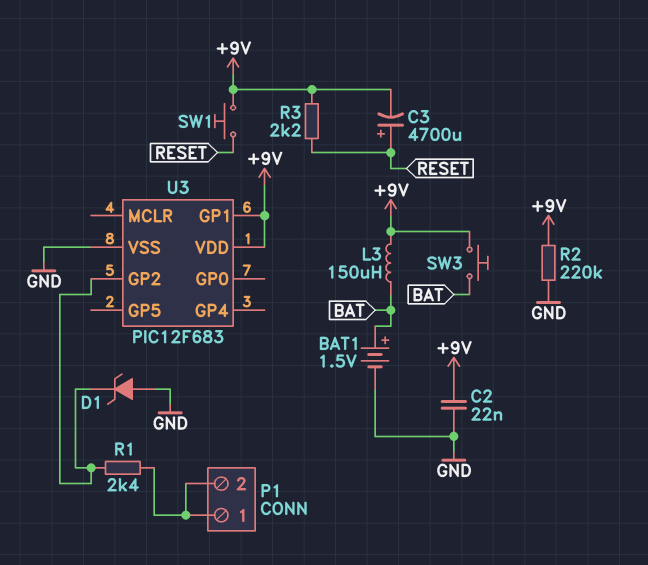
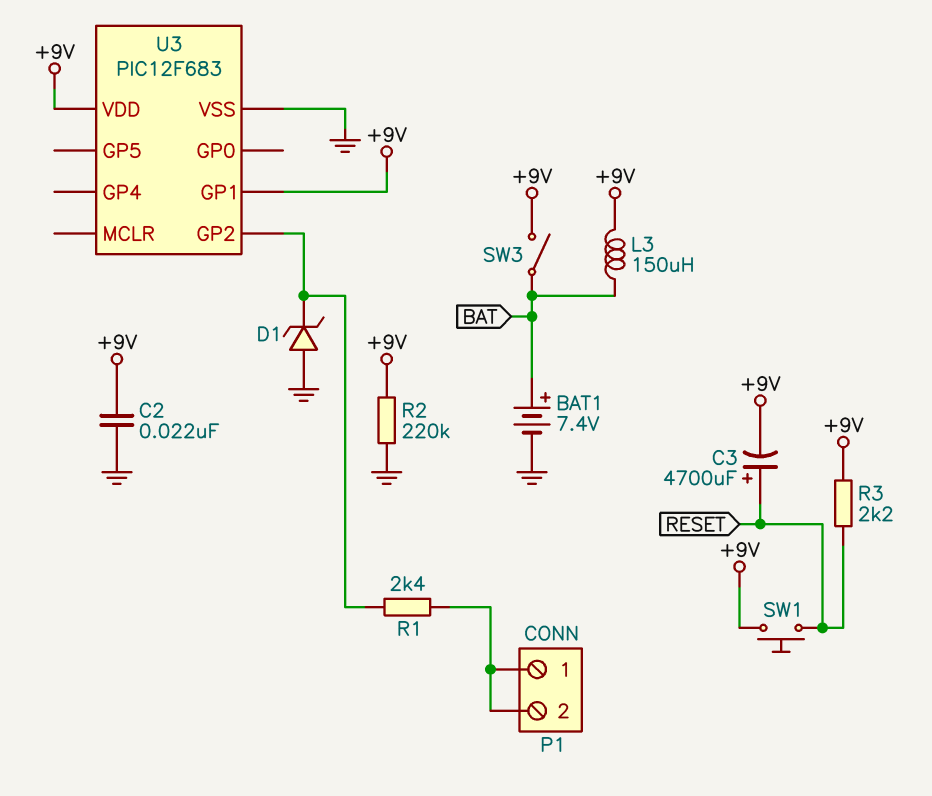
BAT1: 1.5V (plus BAT, minus GND) -> 7.4V (plus BAT, minus GND)
SW3: button (+9V, BAT) -> switch (+9V, BAT)

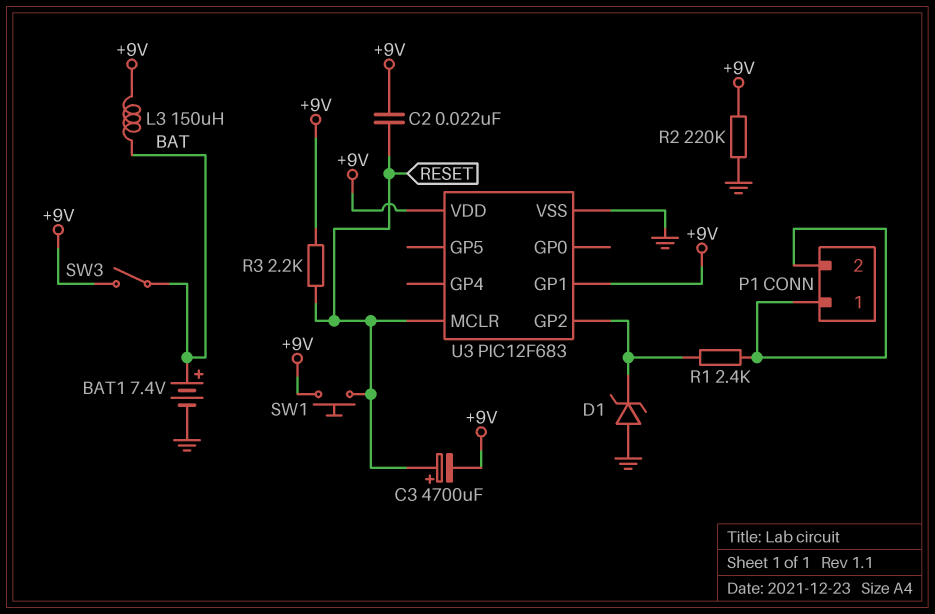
C2: 22nF (+9V, GND) -> 22nF (+9V, RESET)
U3 pin MCLR: none -> RESET

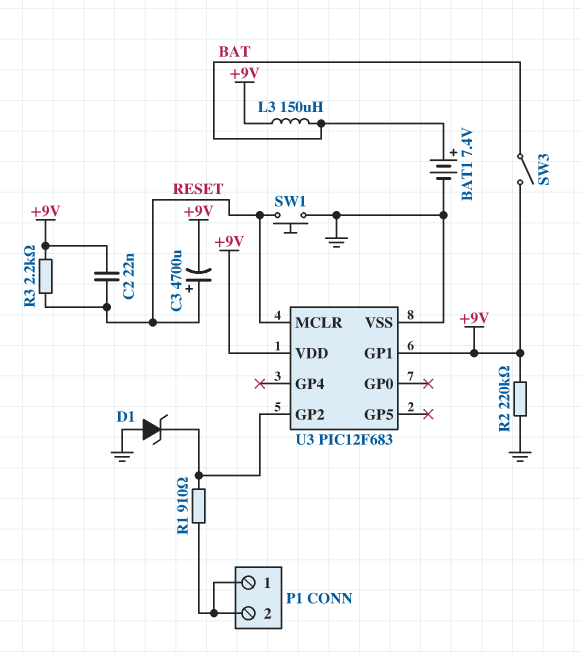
R1: 2.4k (P1/1, U3/GP2) -> 910 (P1/1, U3/GP2)
SW1: button (+9V, RESET) -> button (GND, RESET)

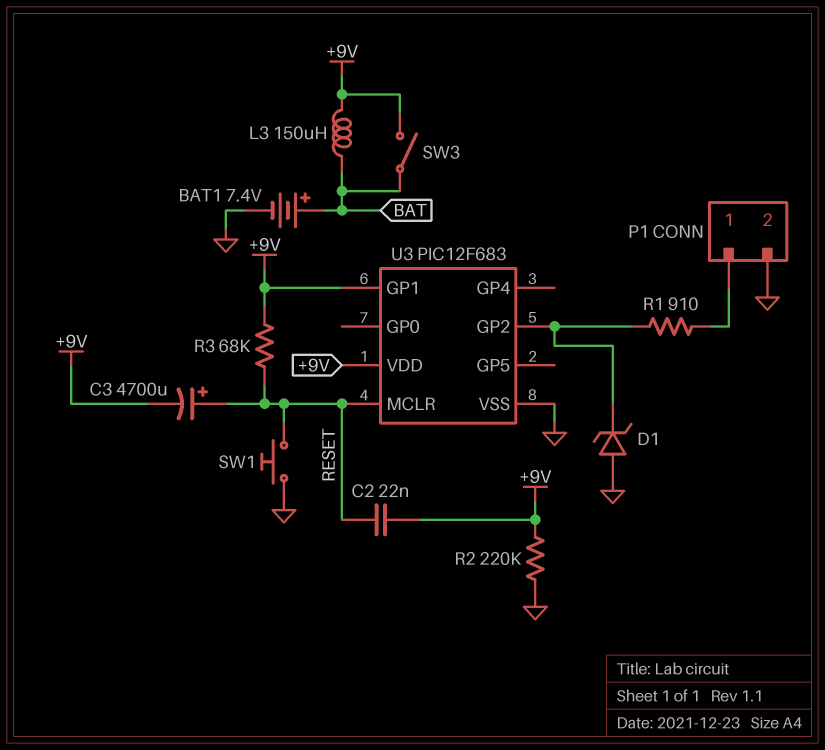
P1 pin 2: P1/1 -> GND
R3: 2.2k (+9V, RESET) -> 68k (+9V, RESET)

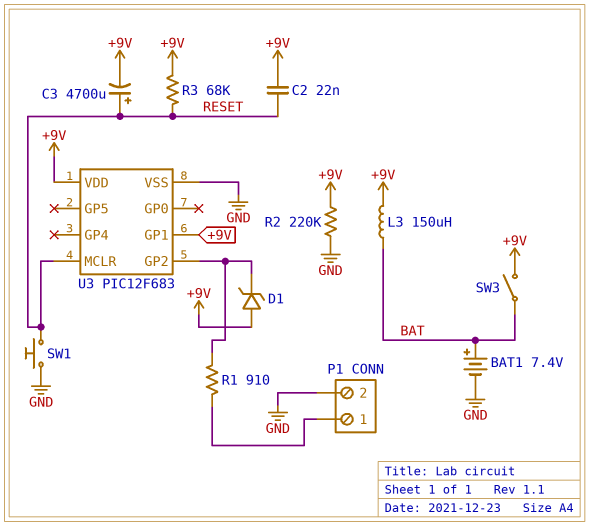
D1: zener (A GND, K U3/GP2) -> zener (A +9V, K U3/GP2)

